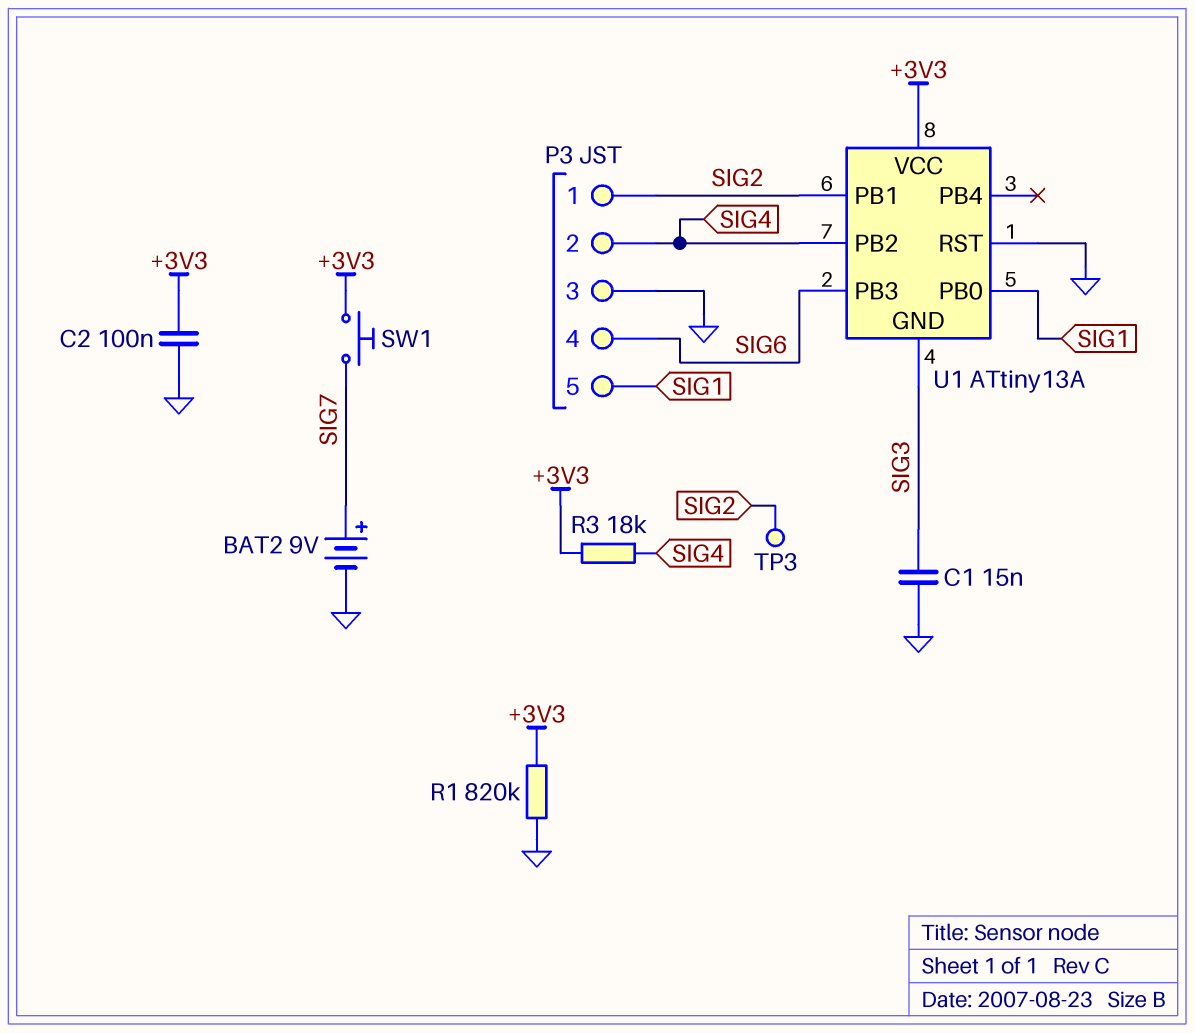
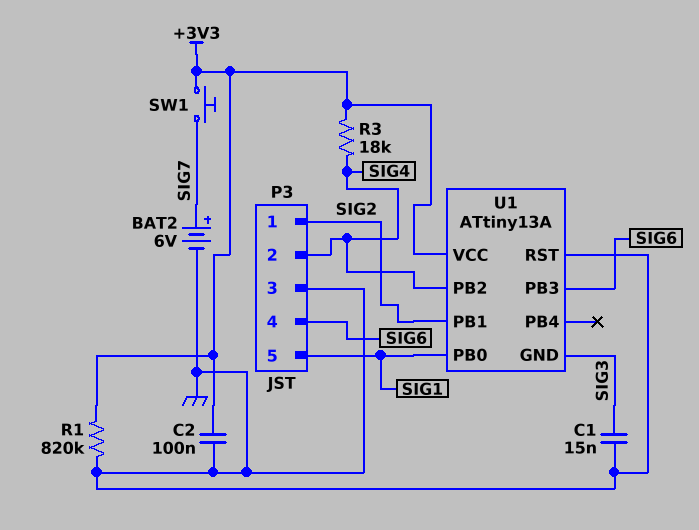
BAT2: 9V (plus SIG7, minus GND) -> 6V (plus SIG7, minus GND)
TP3: test point (SIG2) -> none

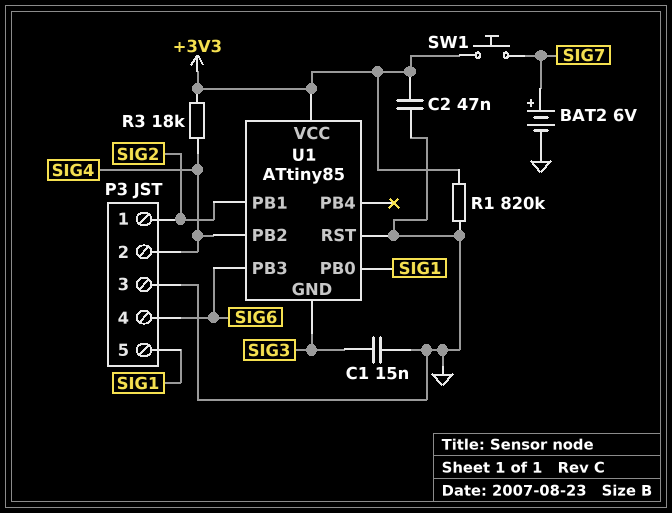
C2: 100nF (+3V3, GND) -> 47nF (+3V3, GND)
U1: ATtiny13A -> ATtiny85

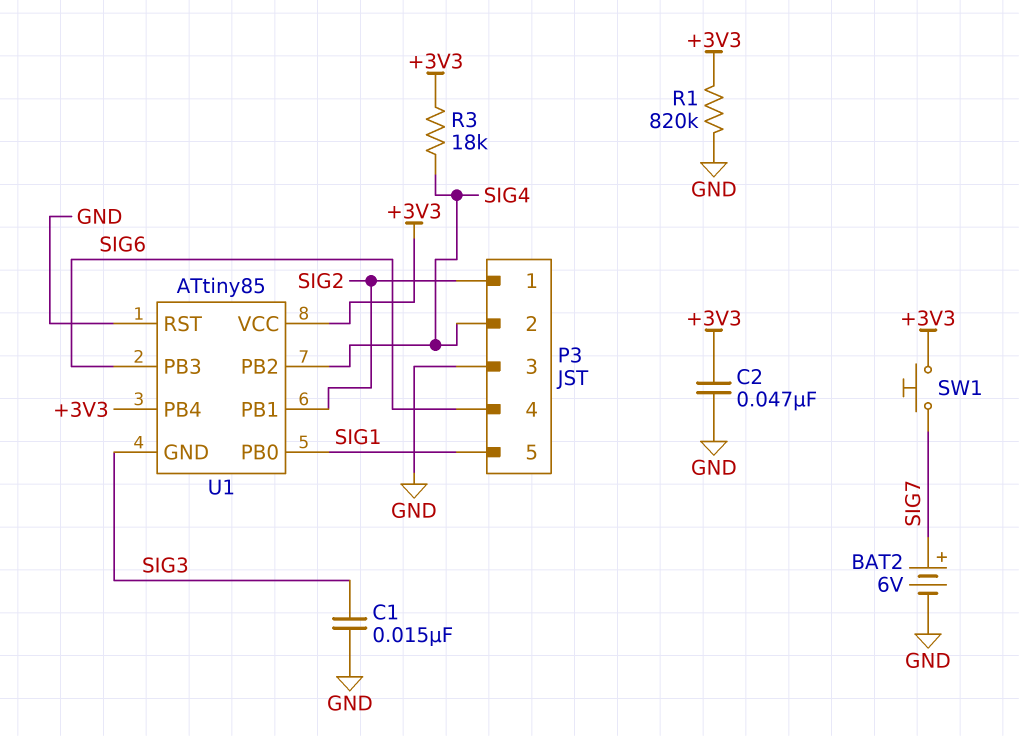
U1 pin PB4: none -> +3V3

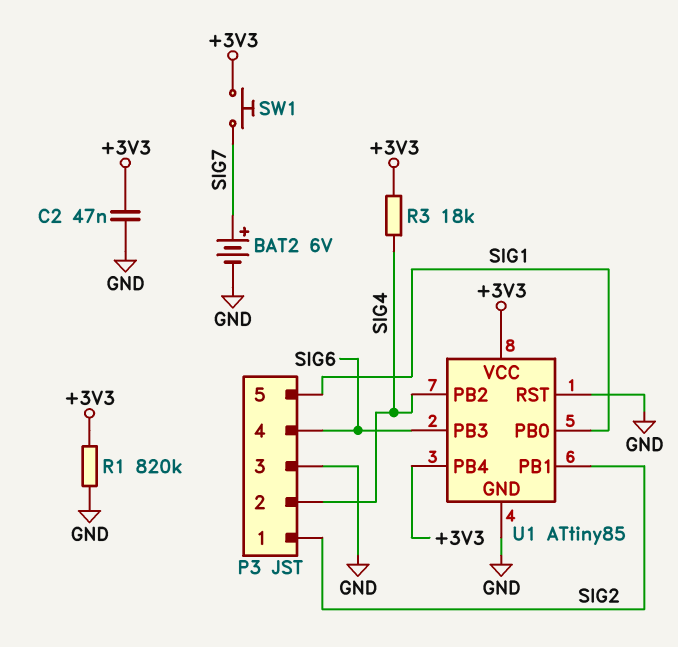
C1: 15nF (GND, SIG3) -> none
U1 pin GND: SIG3 -> GND

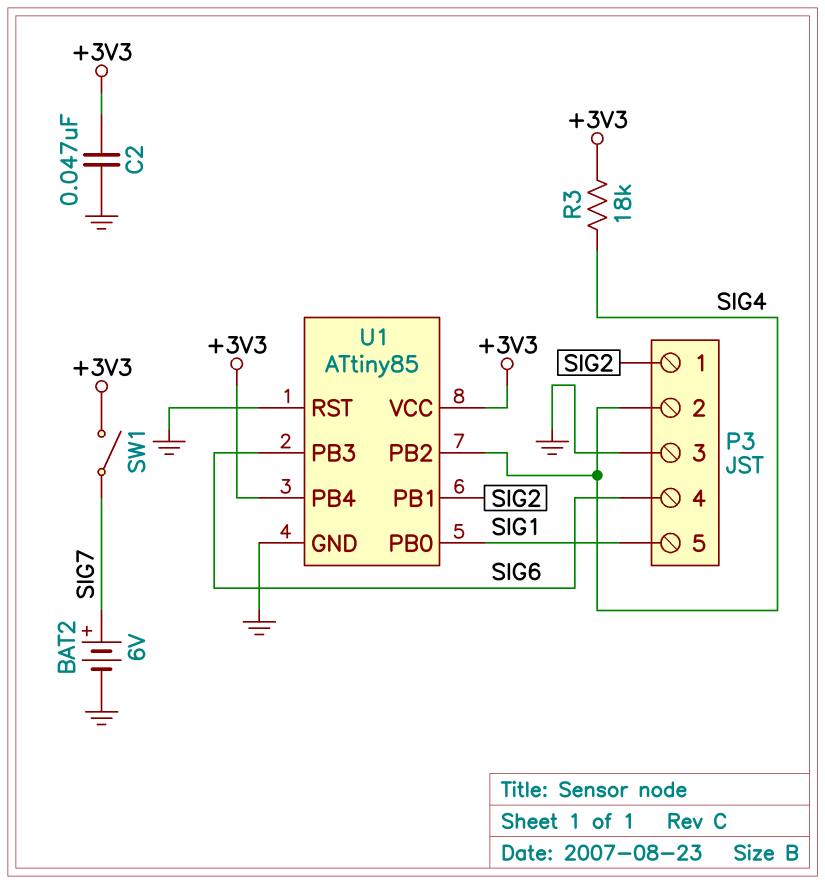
R1: 820k (+3V3, GND) -> none
SW1: button (+3V3, SIG7) -> switch (+3V3, SIG7)

